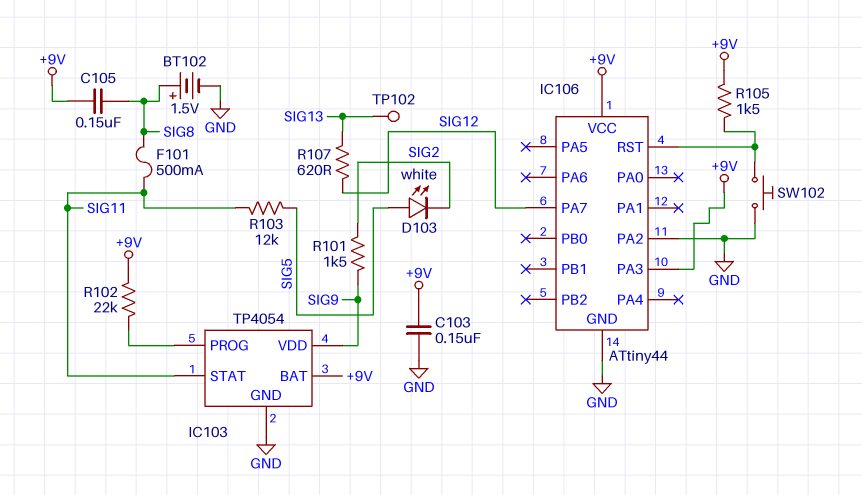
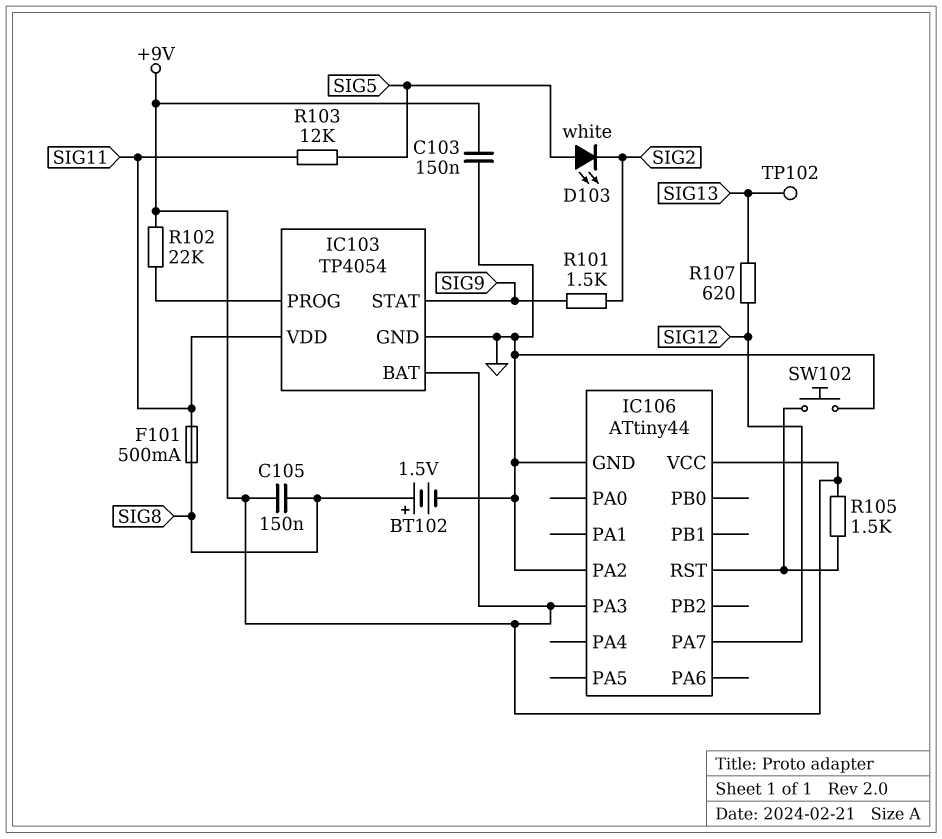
IC103 pin STAT: SIG11 -> SIG9
IC103 pin VDD: SIG9 -> SIG11

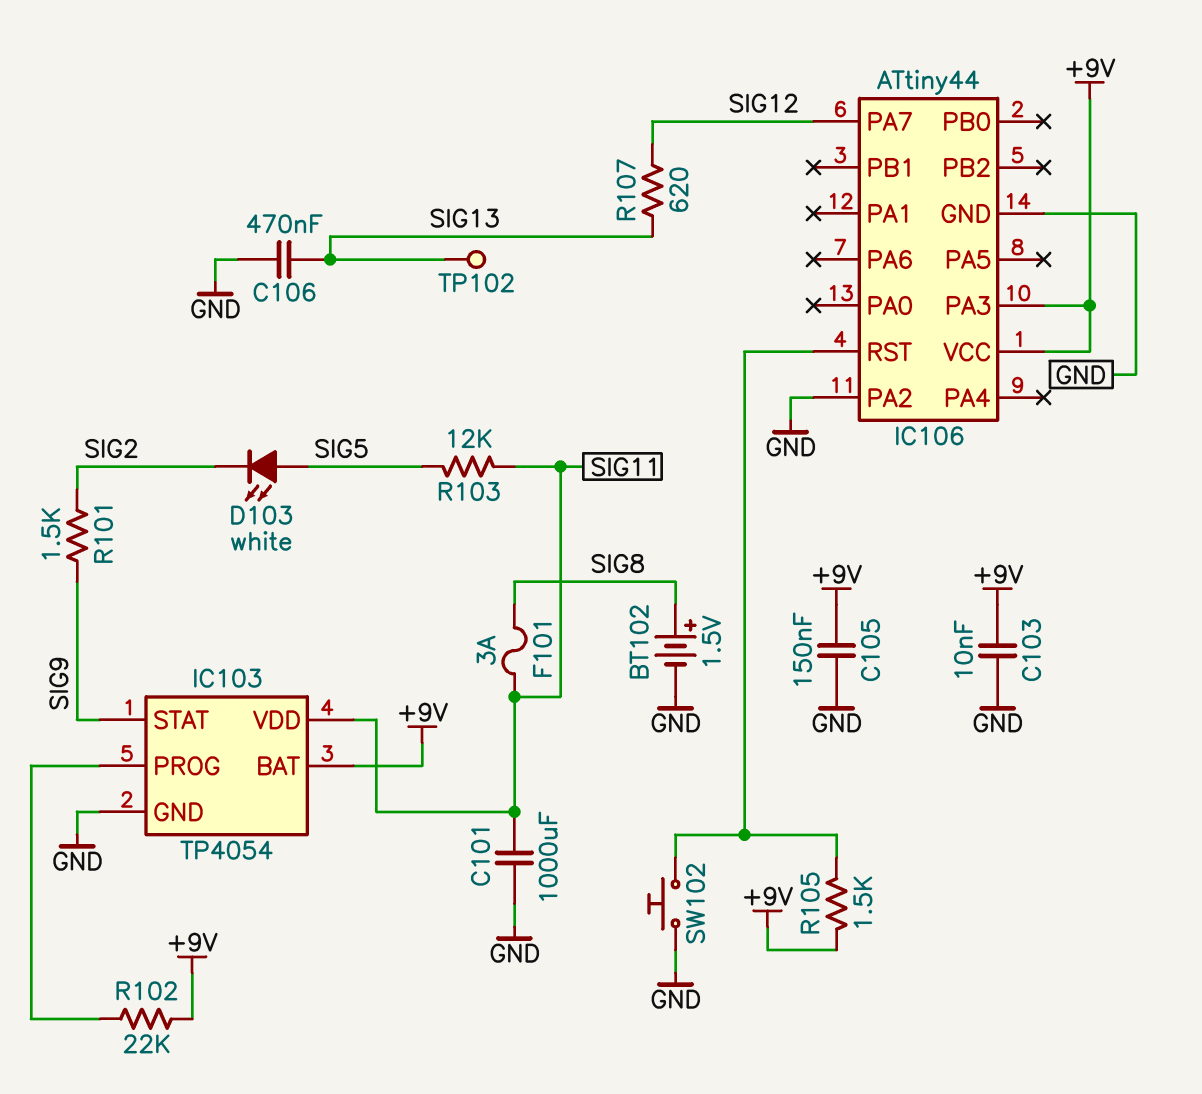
C101: none -> 1000uF (GND, SIG11)
C103: 150nF (+9V, GND) -> 10nF (+9V, GND)
C105: 150nF (+9V, SIG8) -> 150nF (+9V, GND)
C106: none -> 470nF (GND, SIG13)
F101: 500mA (SIG8, SIG11) -> 3A (SIG8, SIG11)

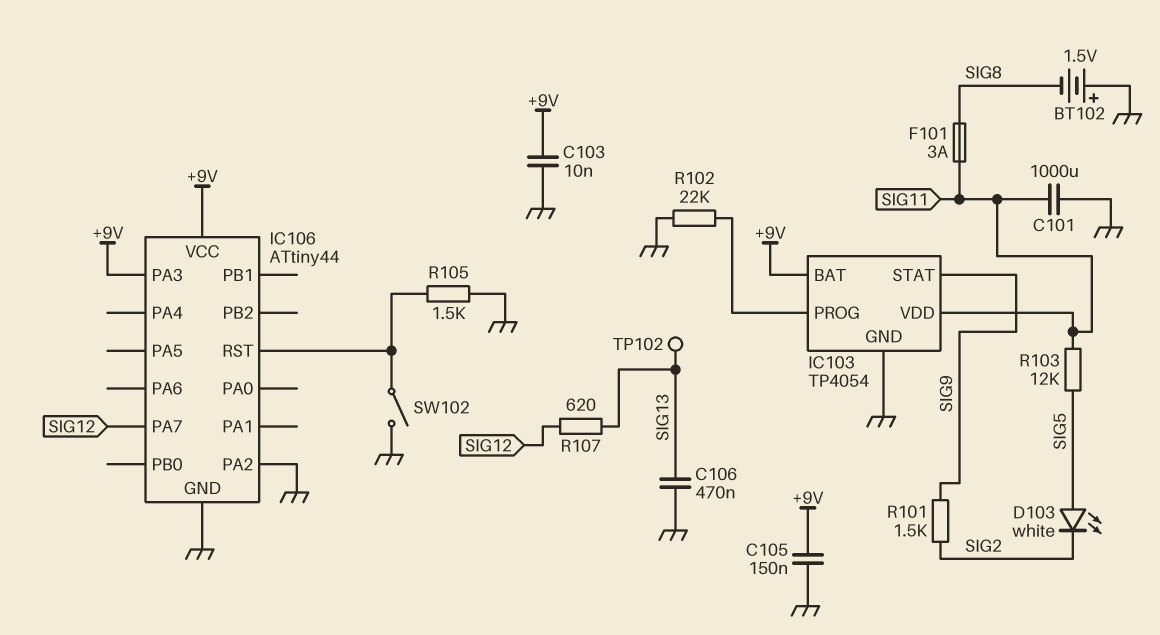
BT102: 1.5V (plus SIG8, minus GND) -> 1.5V (plus GND, minus SIG8)
R102: 22k (+9V, IC103/PROG) -> 22k (GND, IC103/PROG)
R105: 1.5k (+9V, IC106/RST) -> 1.5k (GND, IC106/RST)
SW102: button (GND, IC106/RST) -> switch (GND, IC106/RST)

